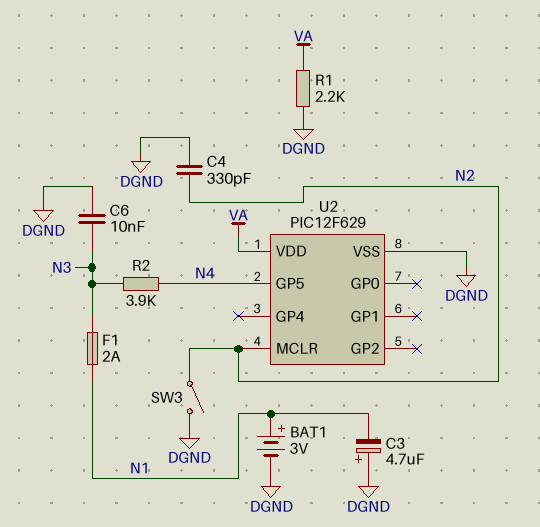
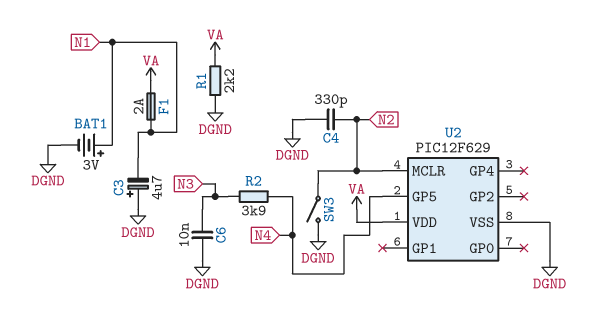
F1: 2A (N1, N3) -> 2A (N1, VA)

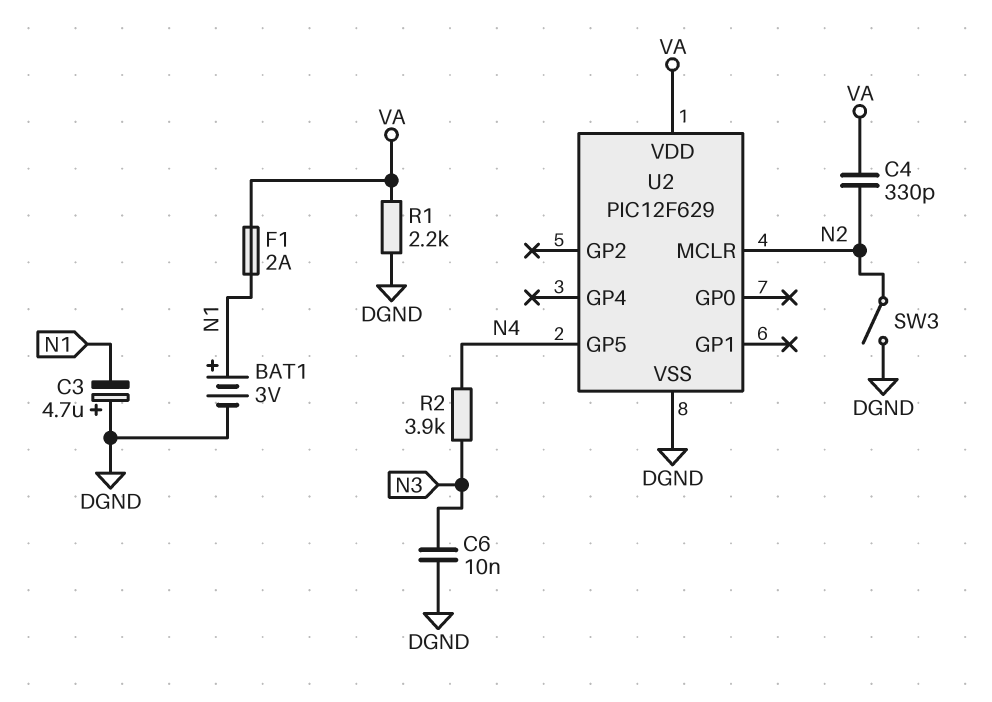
C4: 330pF (DGND, N2) -> 330pF (N2, VA)

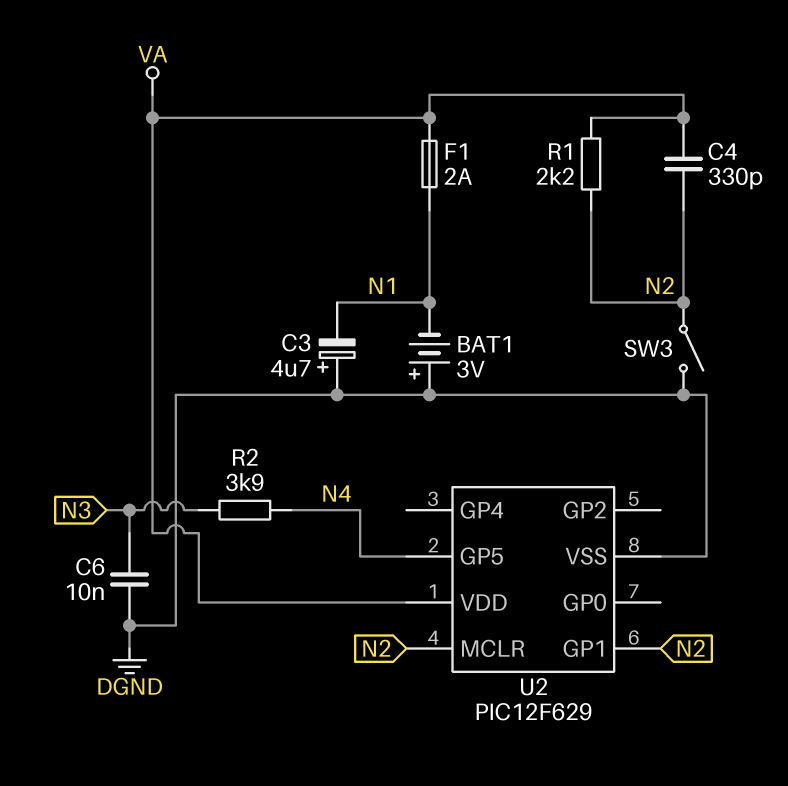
BAT1: 3V (plus N1, minus DGND) -> 3V (plus DGND, minus N1)
R1: 2.2k (DGND, VA) -> 2.2k (N2, VA)
U2 pin GP1: none -> N2

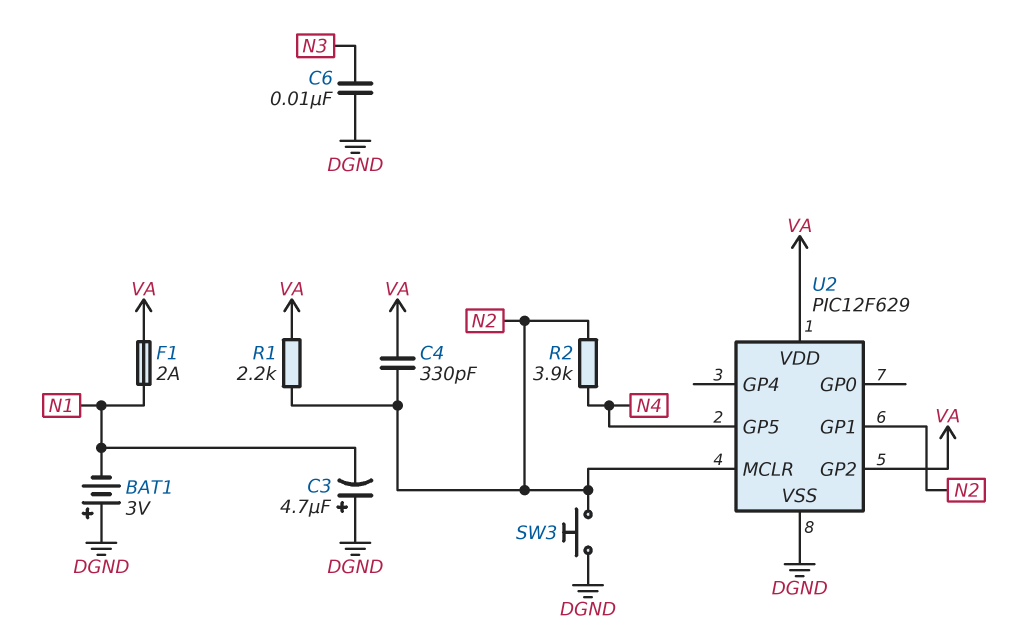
R2: 3.9k (N3, N4) -> 3.9k (N2, N4)
SW3: switch (DGND, N2) -> button (DGND, N2)
U2 pin GP2: none -> VA

